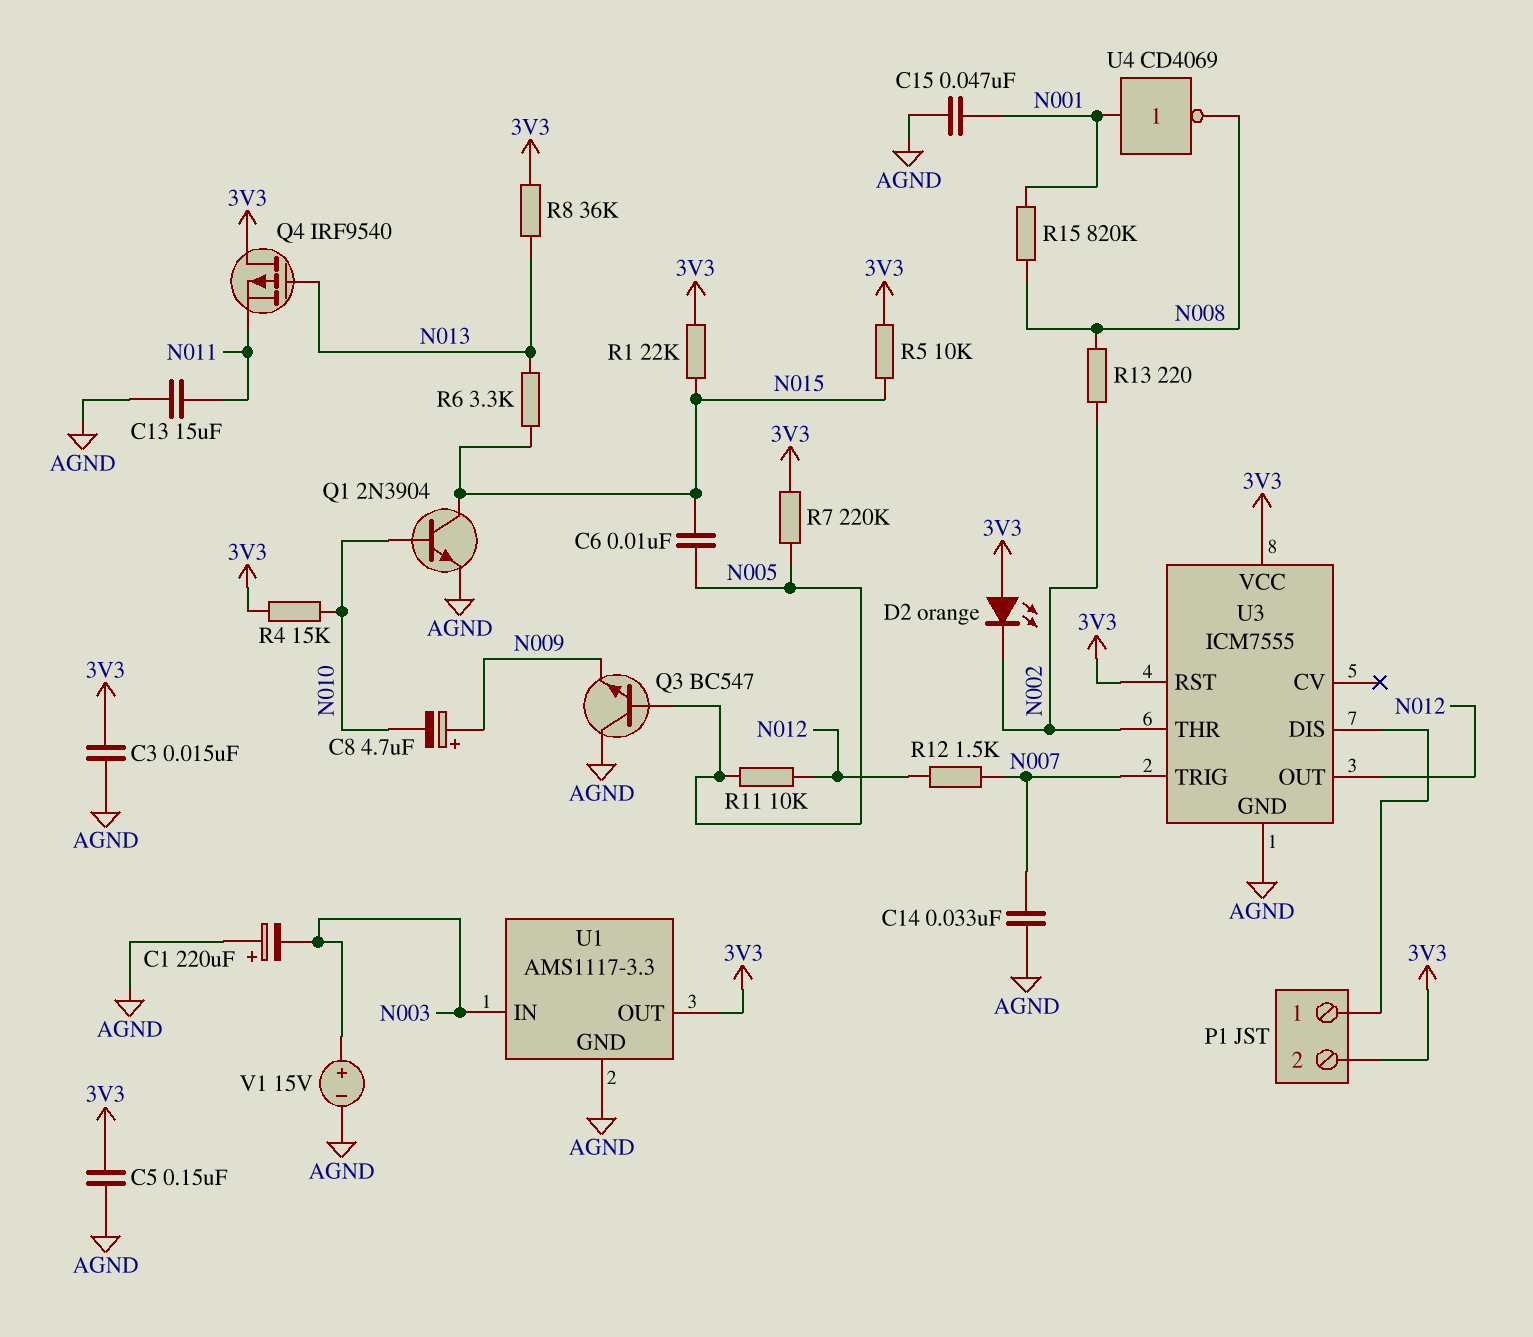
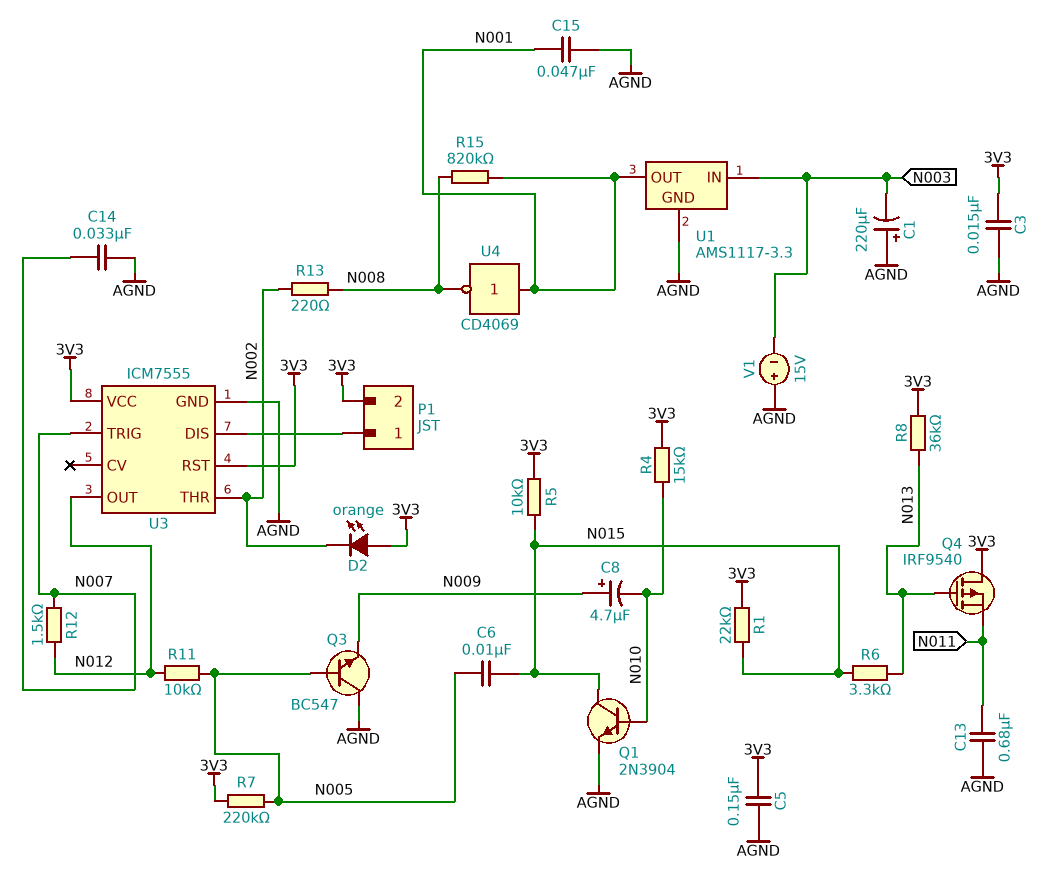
C13: 15uF (AGND, N011) -> 680nF (AGND, N011)
U1 pin OUT: 3V3 -> N001
V1: 15V (plus N003, minus AGND) -> 15V (plus AGND, minus N003)

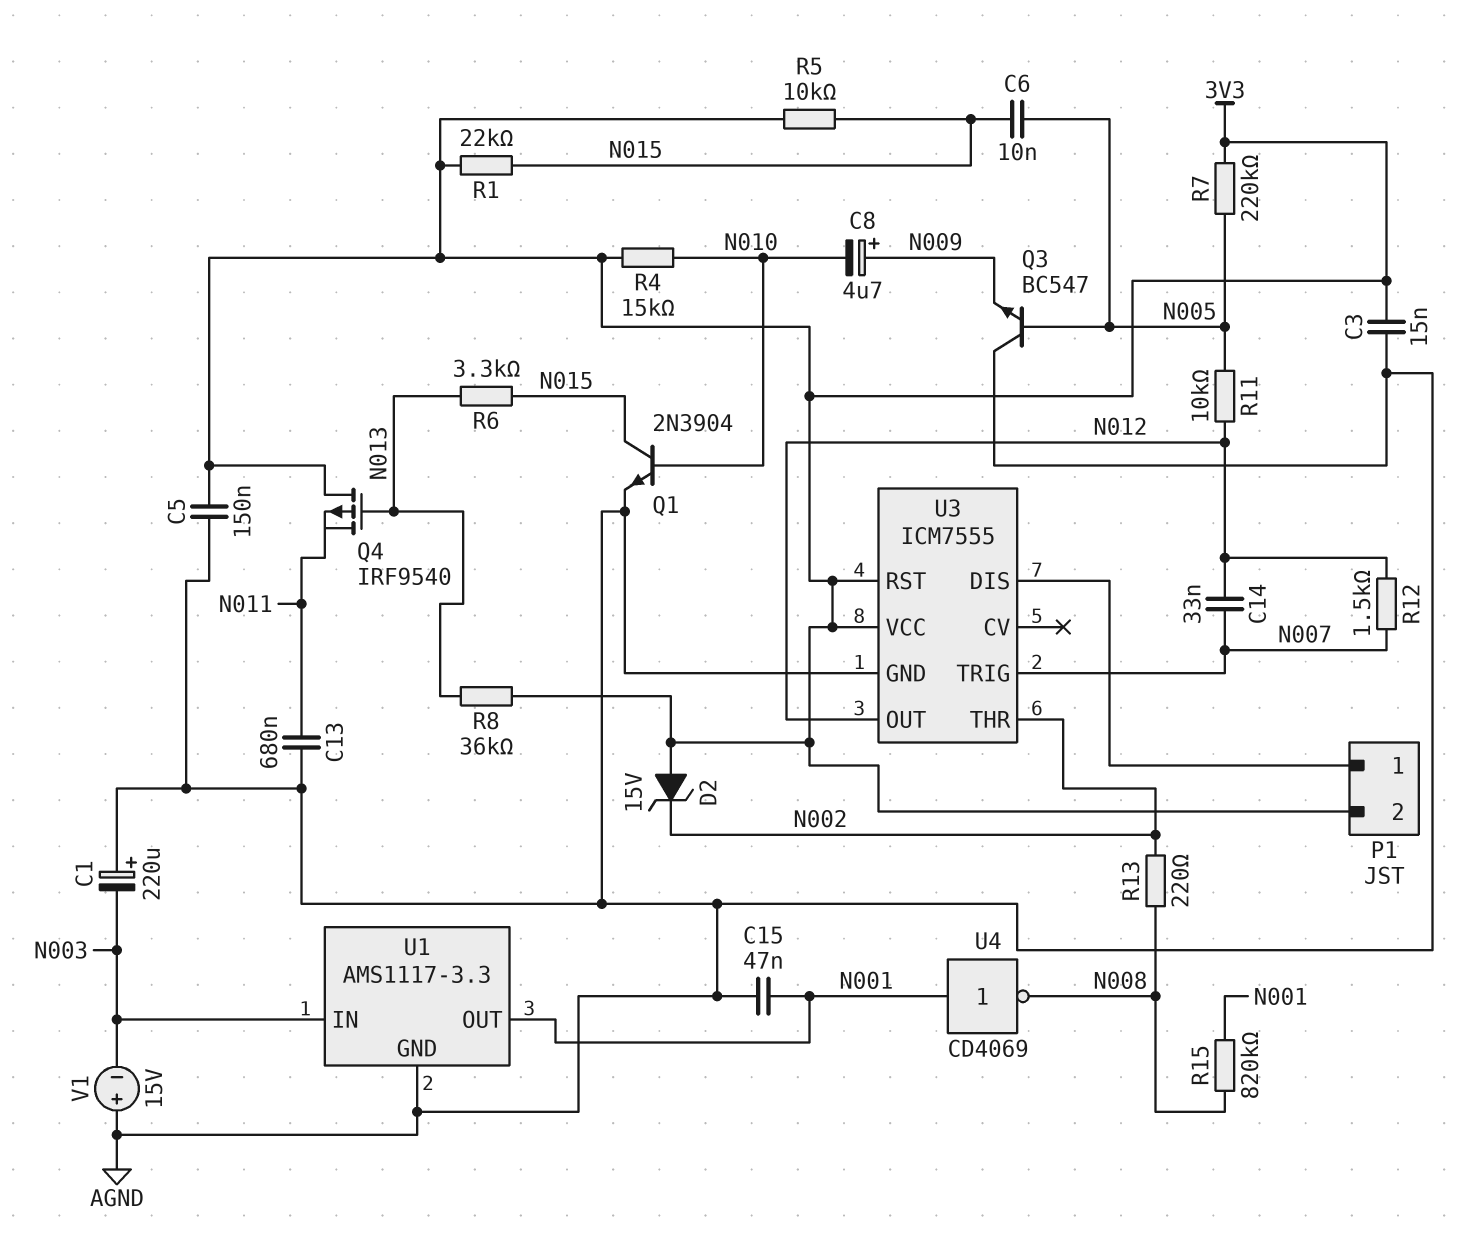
C14: 33nF (AGND, N007) -> 33nF (N007, N012)
D2: LED orange (A 3V3, K N002) -> zener 15V (A 3V3, K N002)

